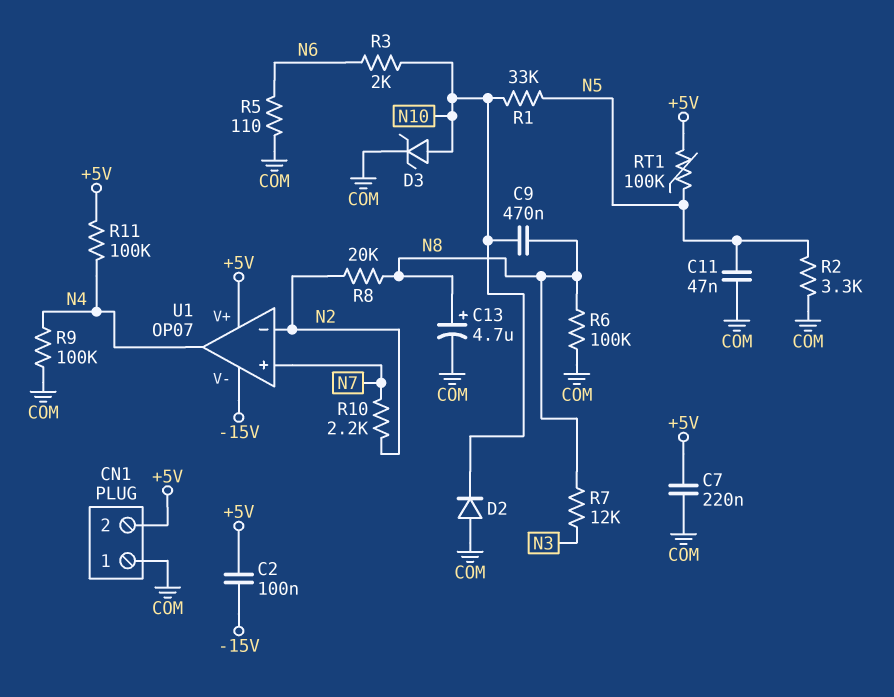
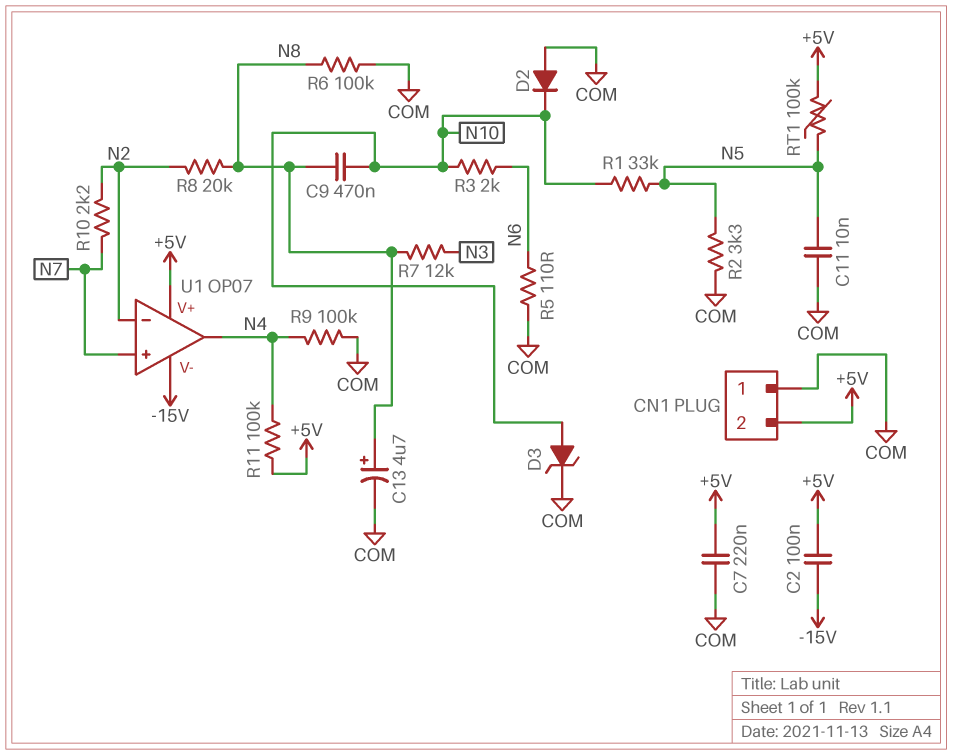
C11: 47nF (COM, N5) -> 10nF (COM, N5)

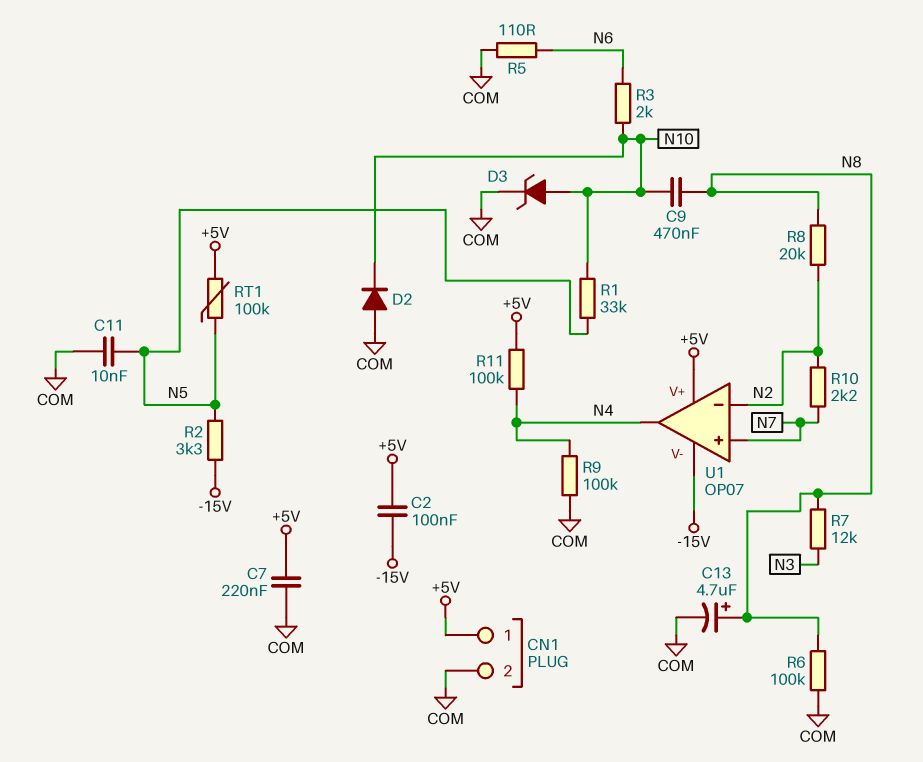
CN1 pin 1: COM -> +5V
CN1 pin 2: +5V -> COM
R2: 3.3k (COM, N5) -> 3.3k (-15V, N5)

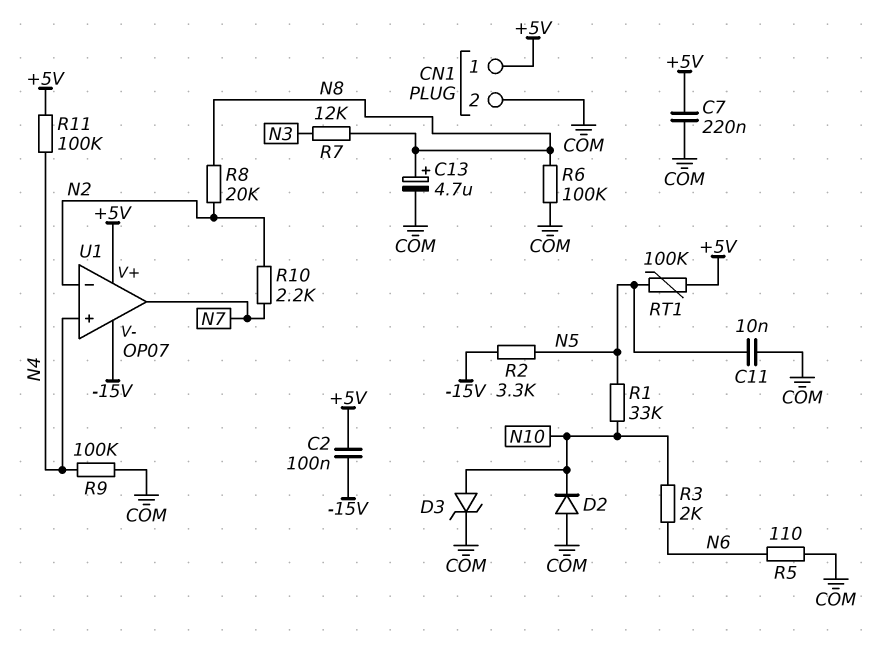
C9: 470nF (N8, N10) -> none
U1 pin in+: N7 -> N4
U1 pin out: N4 -> N7

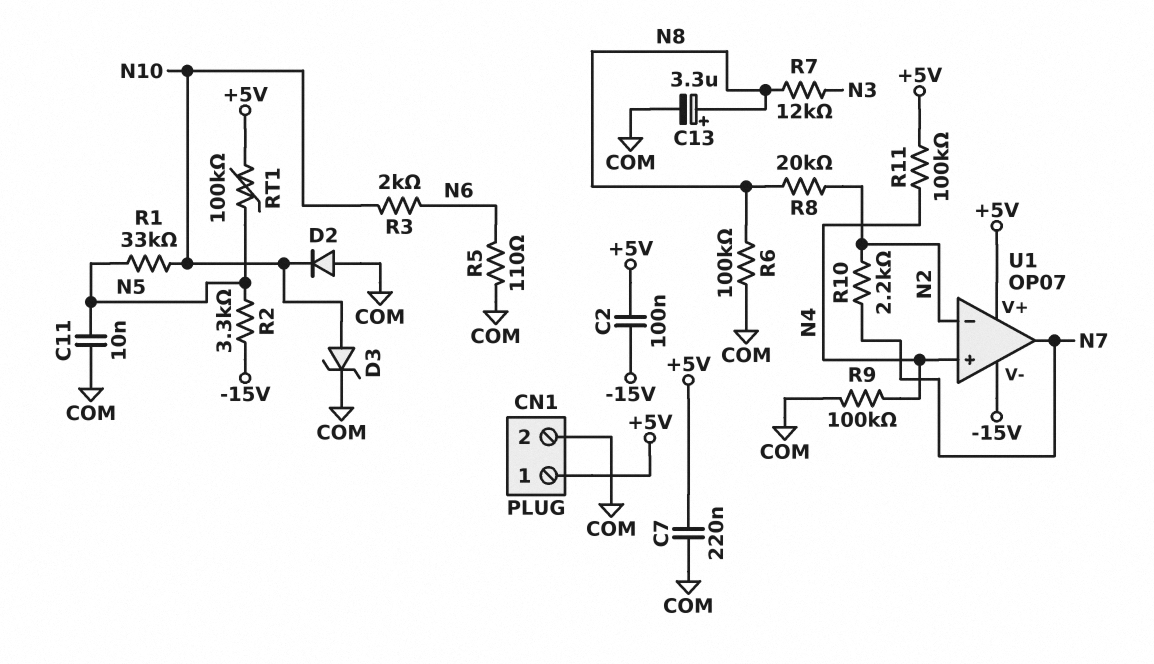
C13: 4.7uF (plus N8, minus COM) -> 3.3uF (plus N8, minus COM)

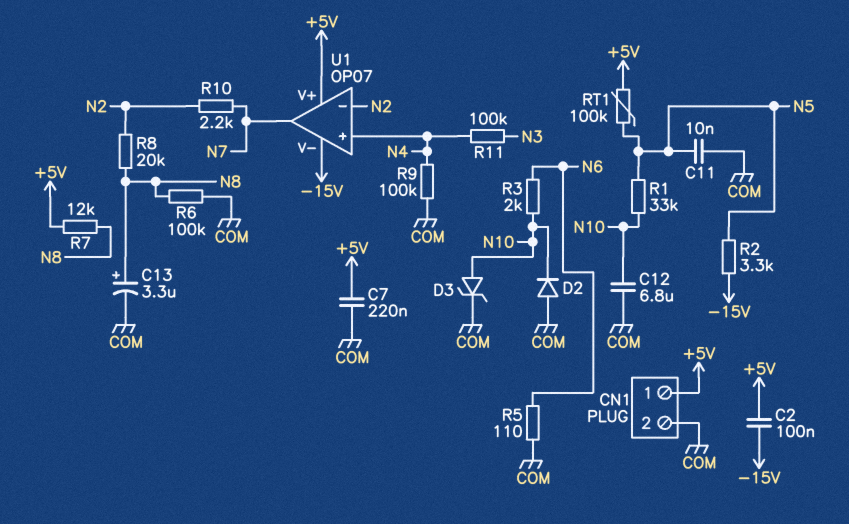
C12: none -> 6.8uF (COM, N10)
R7: 12k (N3, N8) -> 12k (+5V, N8)
R11: 100k (+5V, N4) -> 100k (N3, N4)

